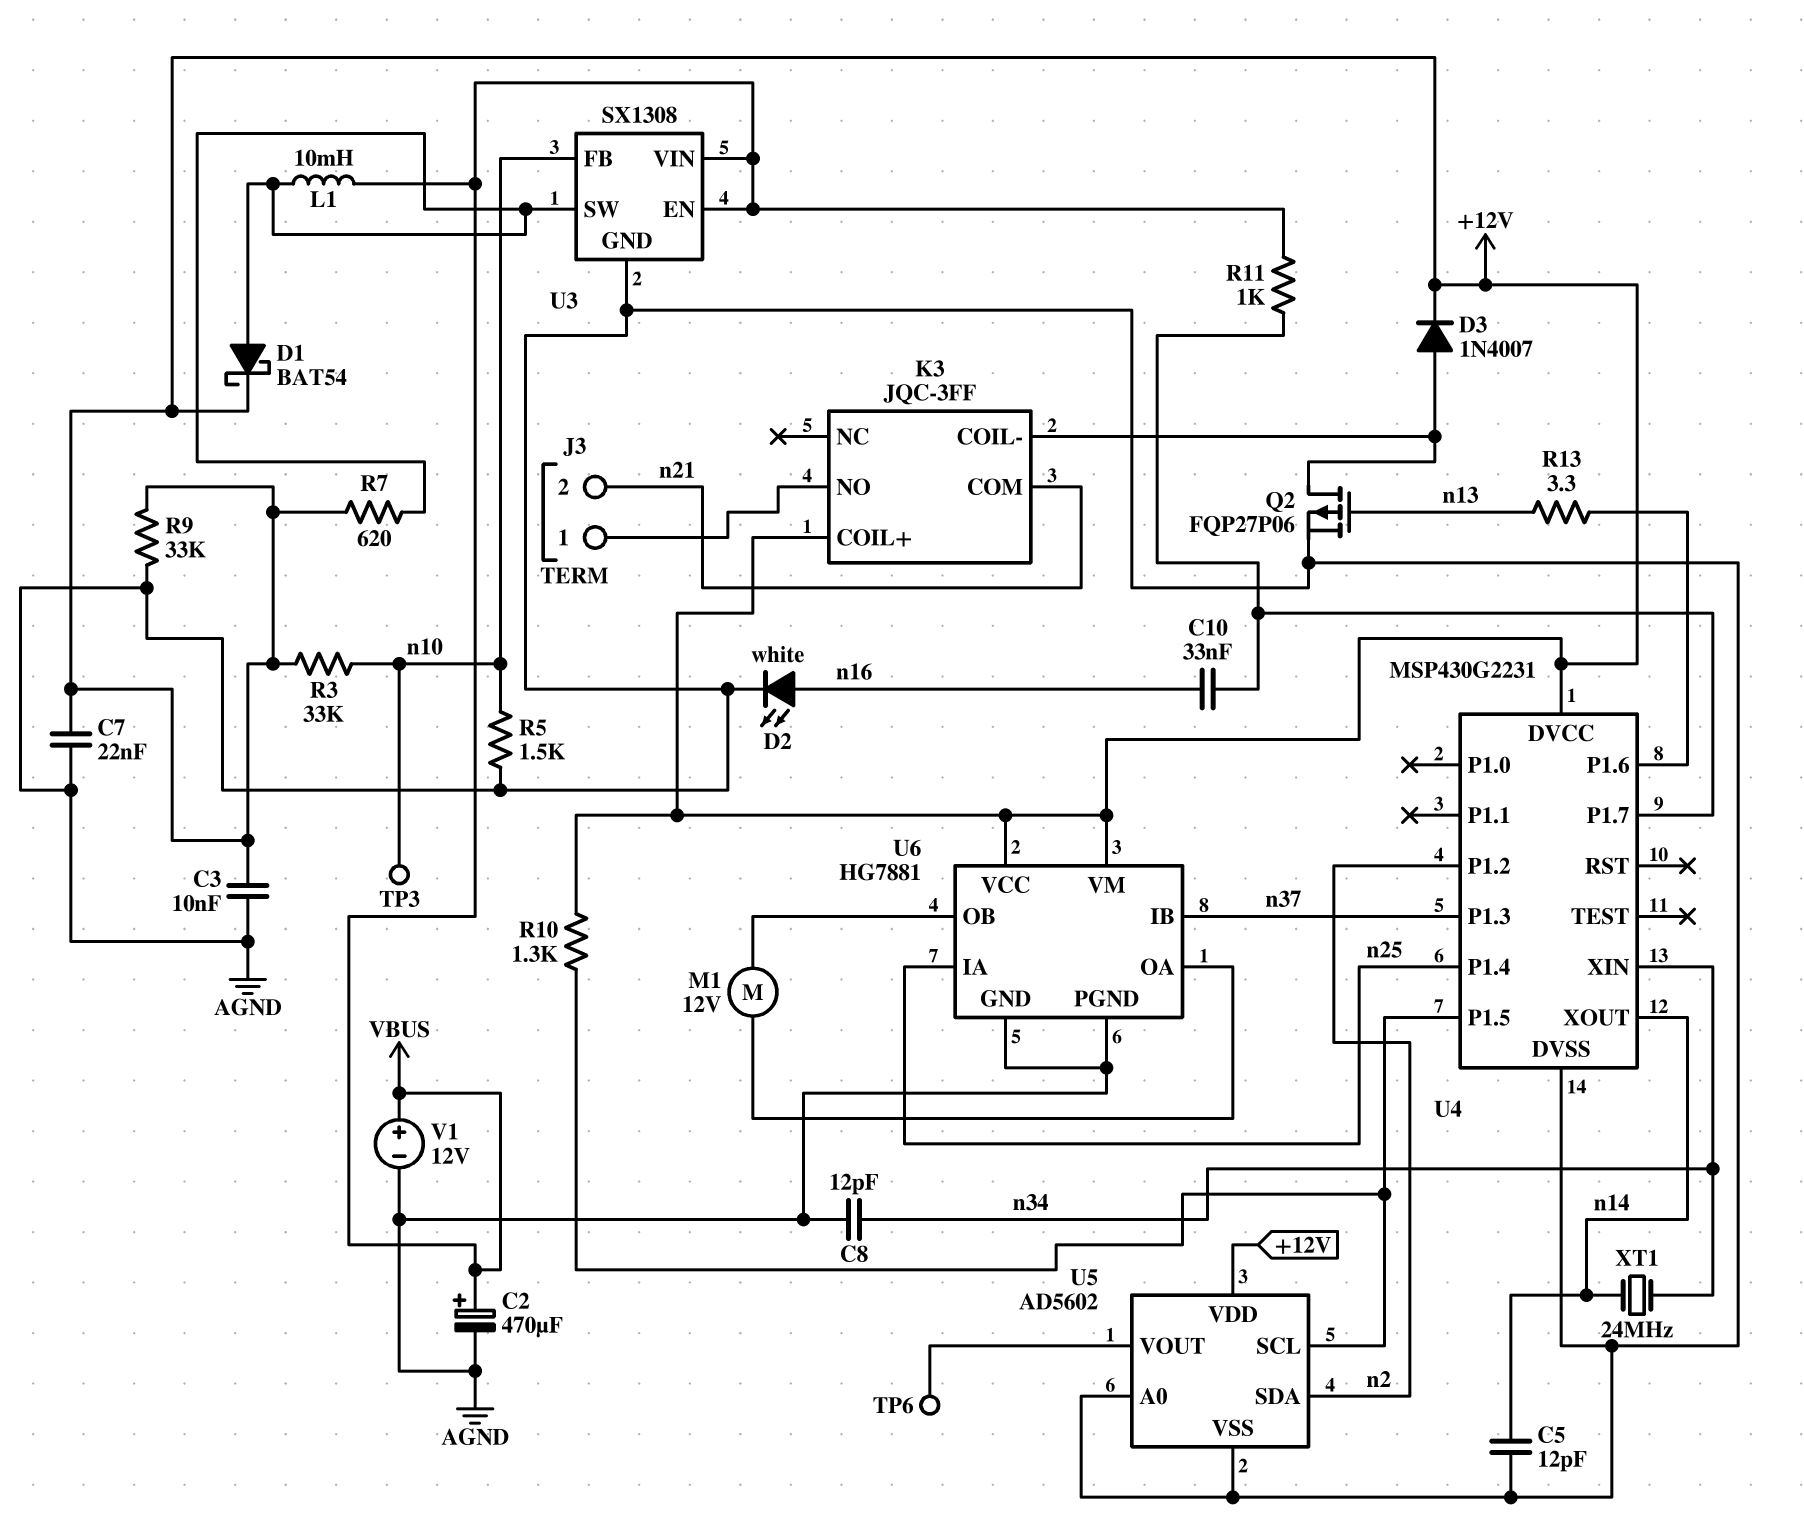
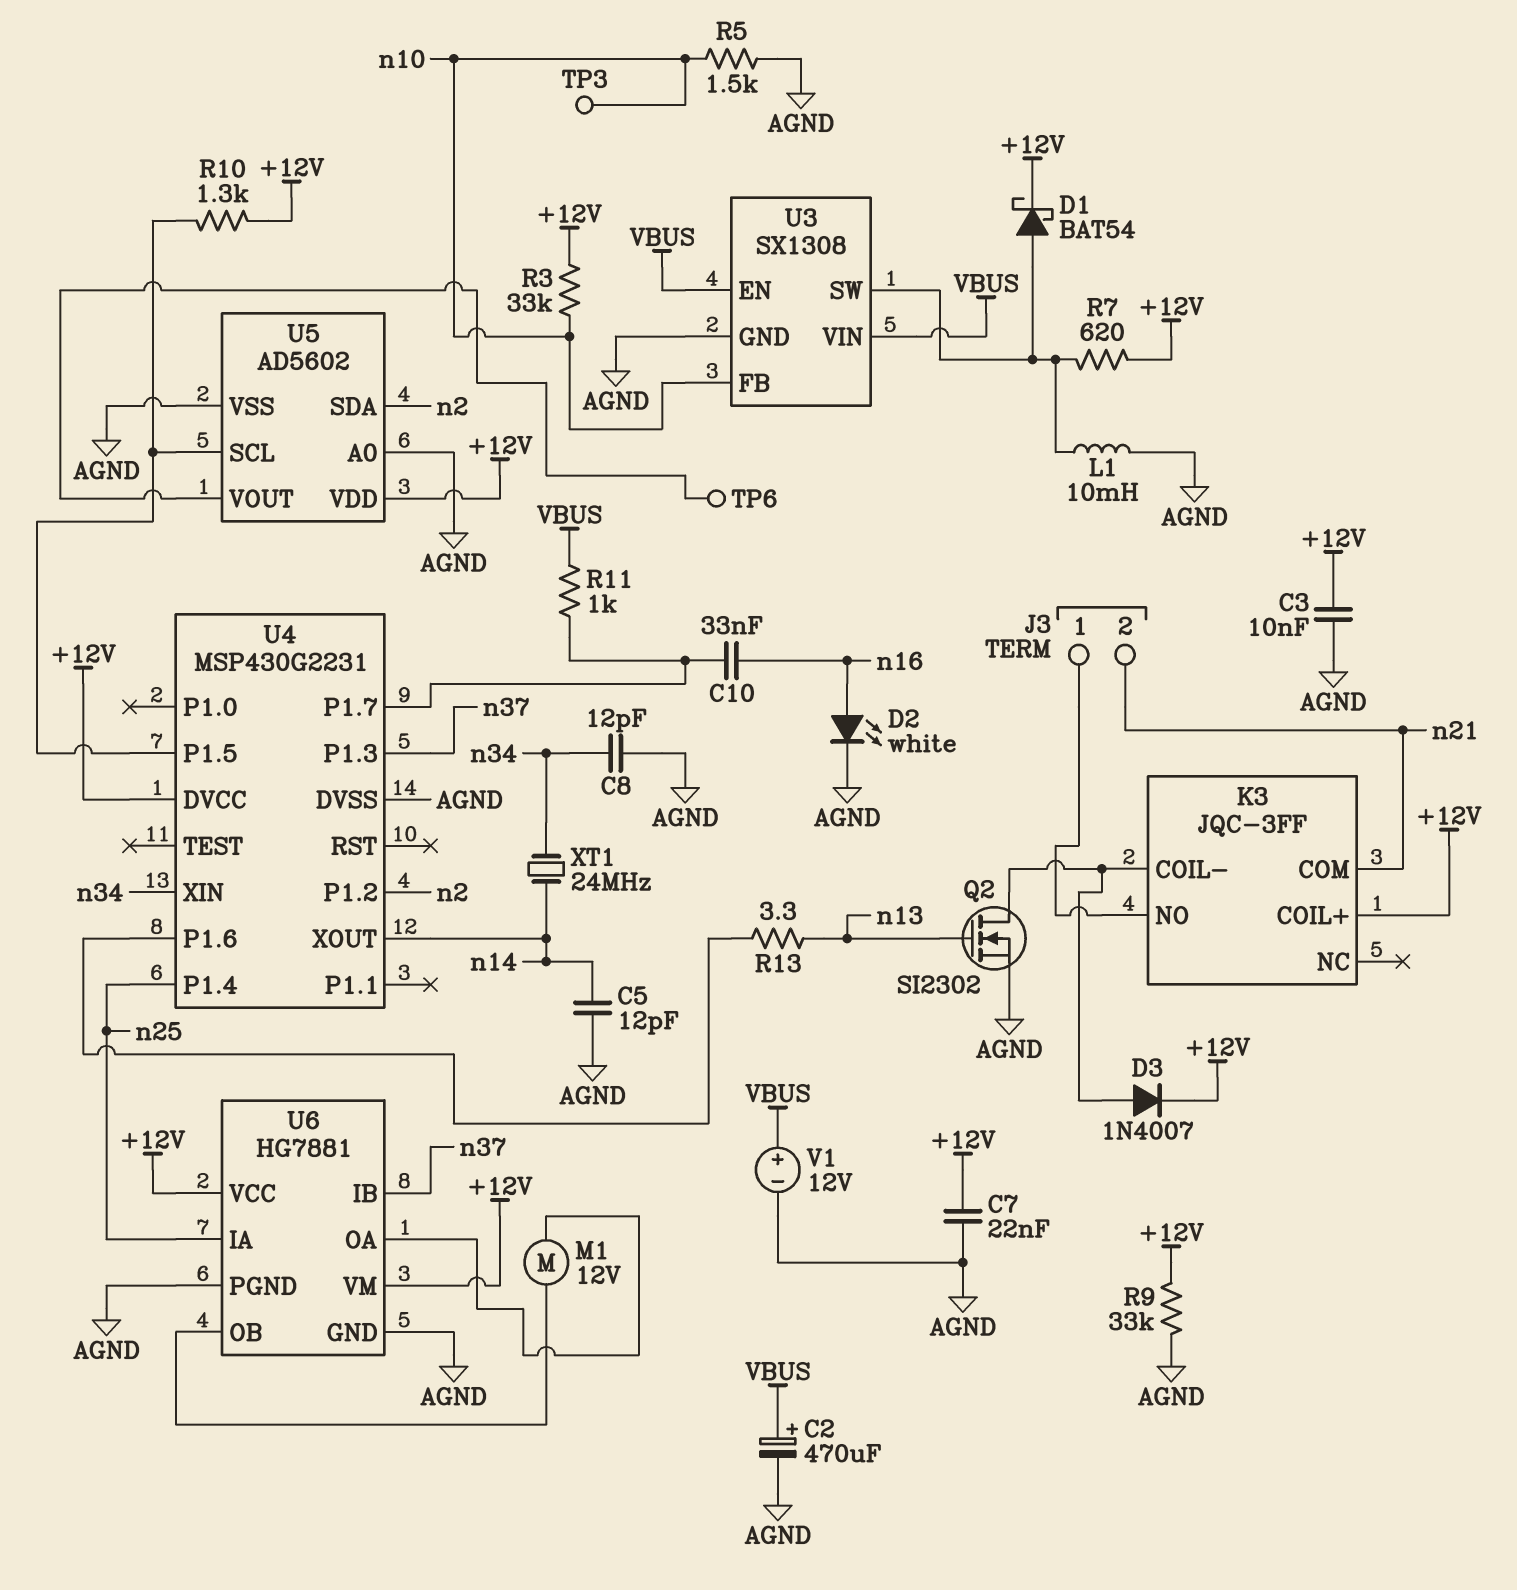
L1: 10mH (U3/SW, VBUS) -> 10mH (AGND, U3/SW)
Q2: PMOS FQP27P06 (G n13, D K3/COIL-, S AGND) -> NMOS SI2302 (G n13, D K3/COIL-, S AGND)

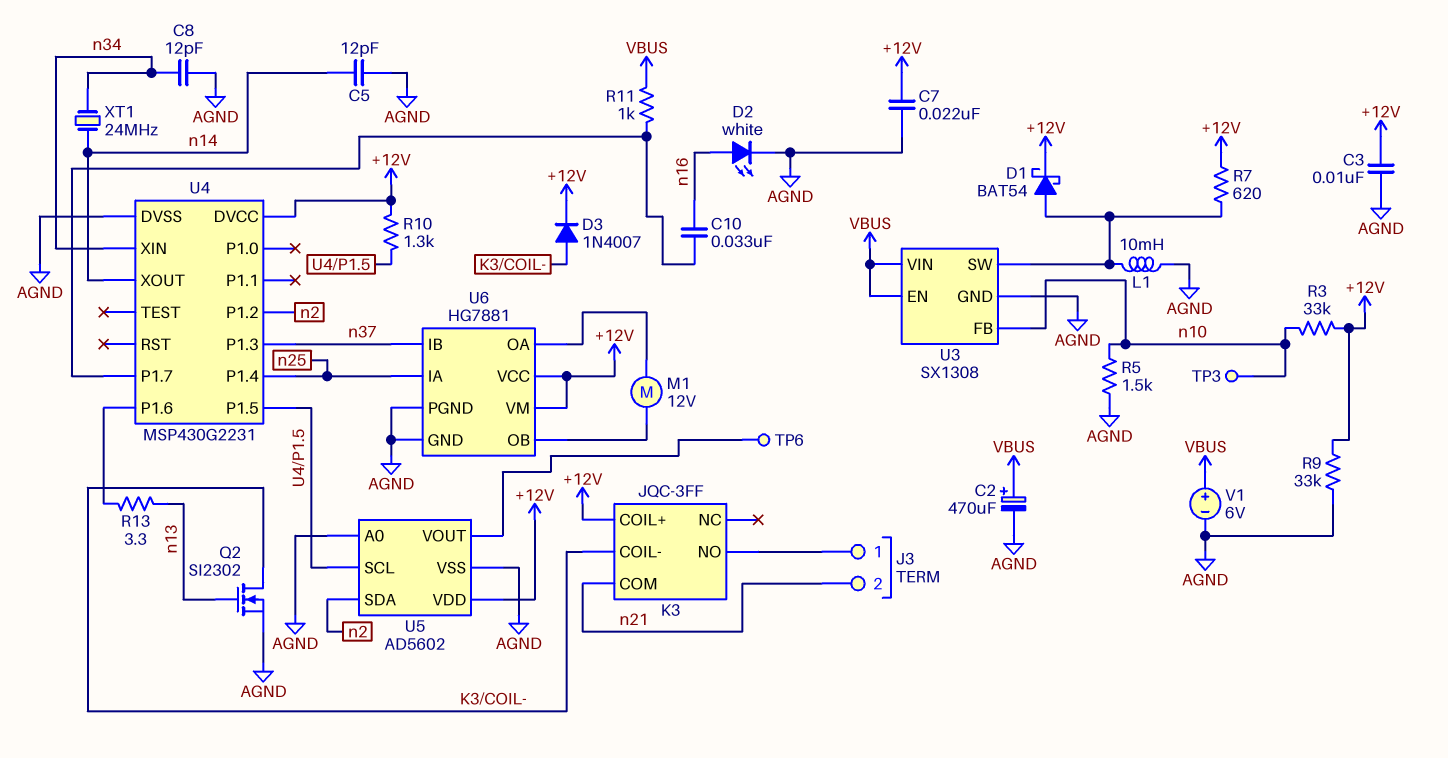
V1: 12V (plus VBUS, minus AGND) -> 6V (plus VBUS, minus AGND)

